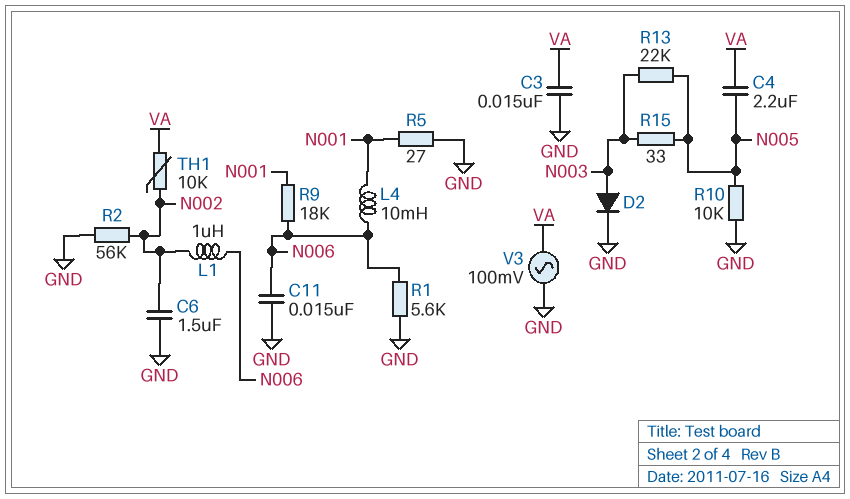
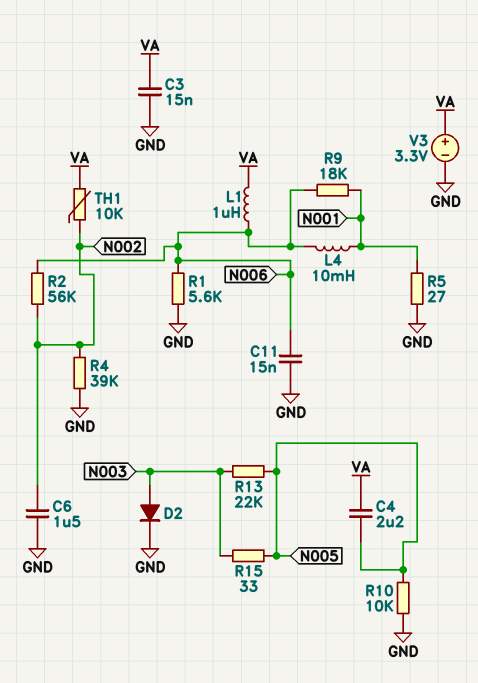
L1: 1uH (N002, N006) -> 1uH (N006, VA)
R2: 56k (GND, N002) -> 56k (N002, N006)
R4: none -> 39k (GND, N002)
V3: AC 100mV (GND, VA) -> 3.3V (plus VA, minus GND)

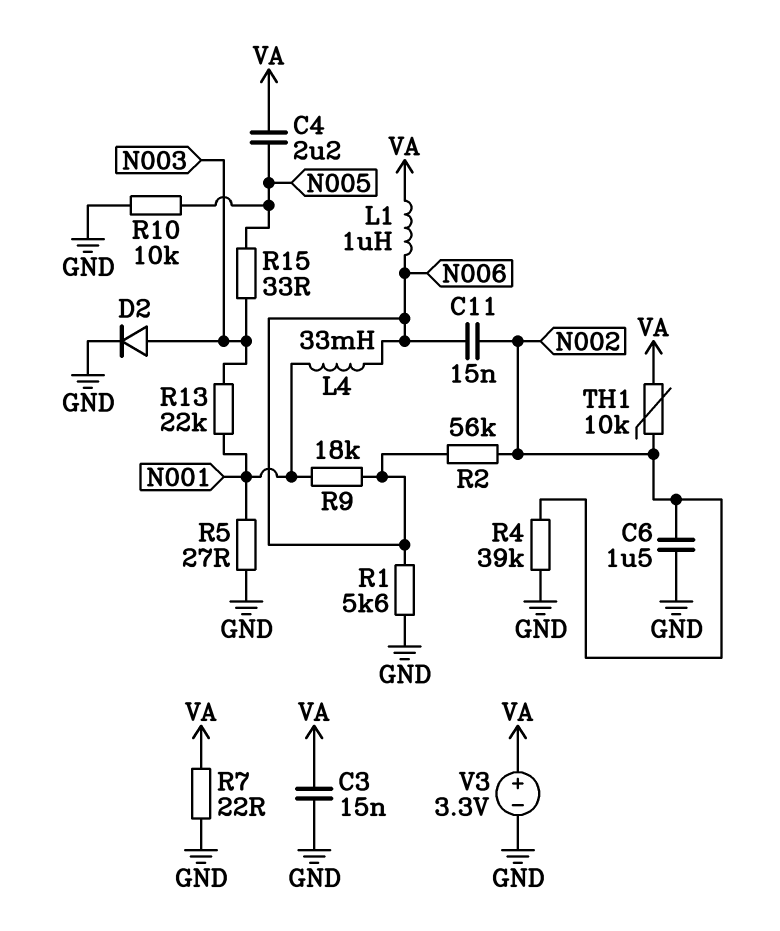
C11: 15nF (GND, N006) -> 15nF (N002, N006)
L4: 10mH (N001, N006) -> 33mH (N001, N006)
R7: none -> 22 (GND, VA)
R13: 22k (N003, N005) -> 22k (N001, N003)

